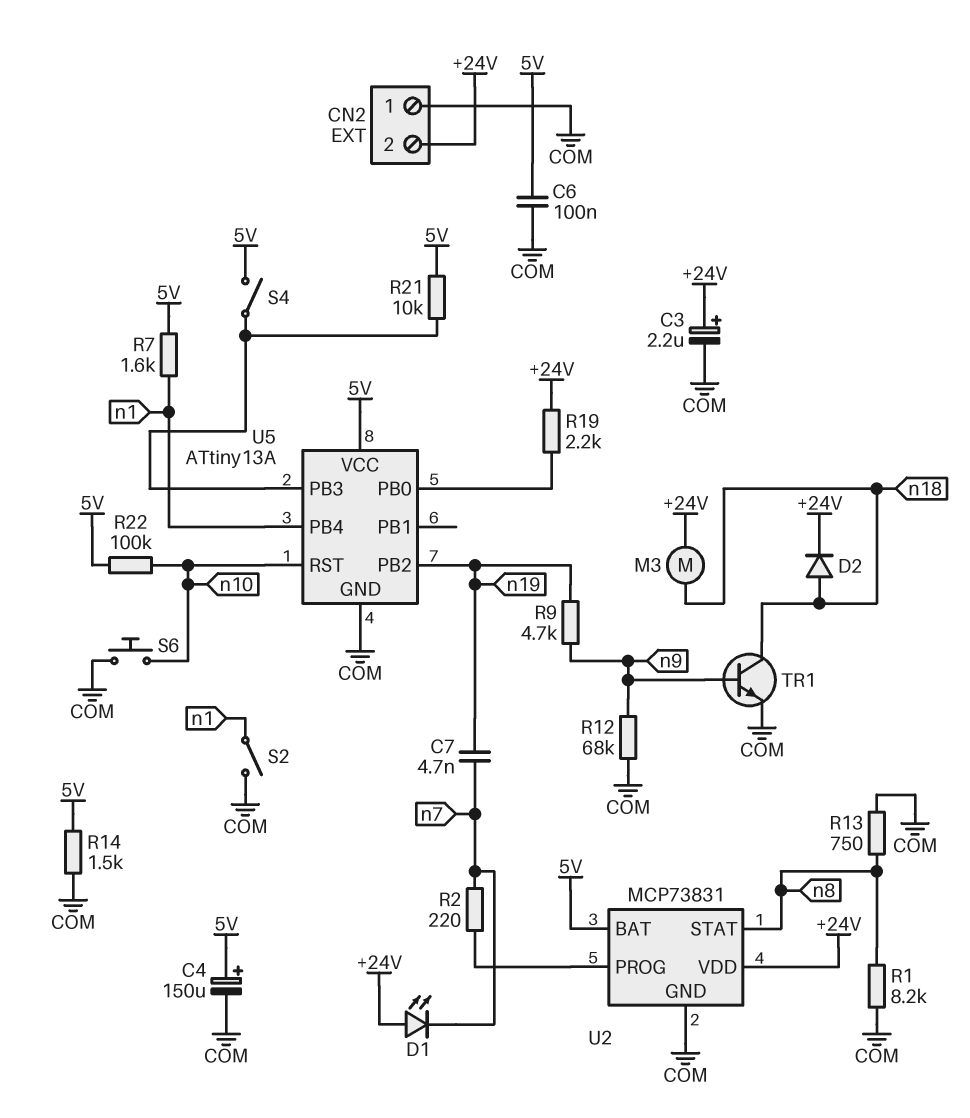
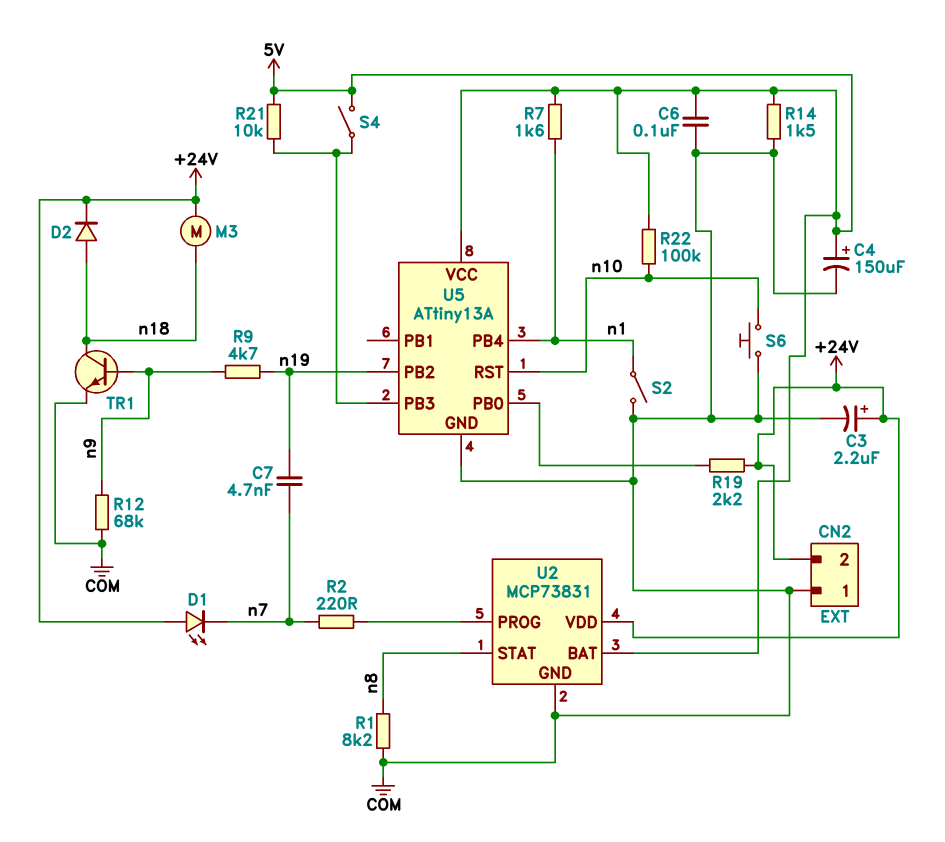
R13: 750 (COM, n8) -> none

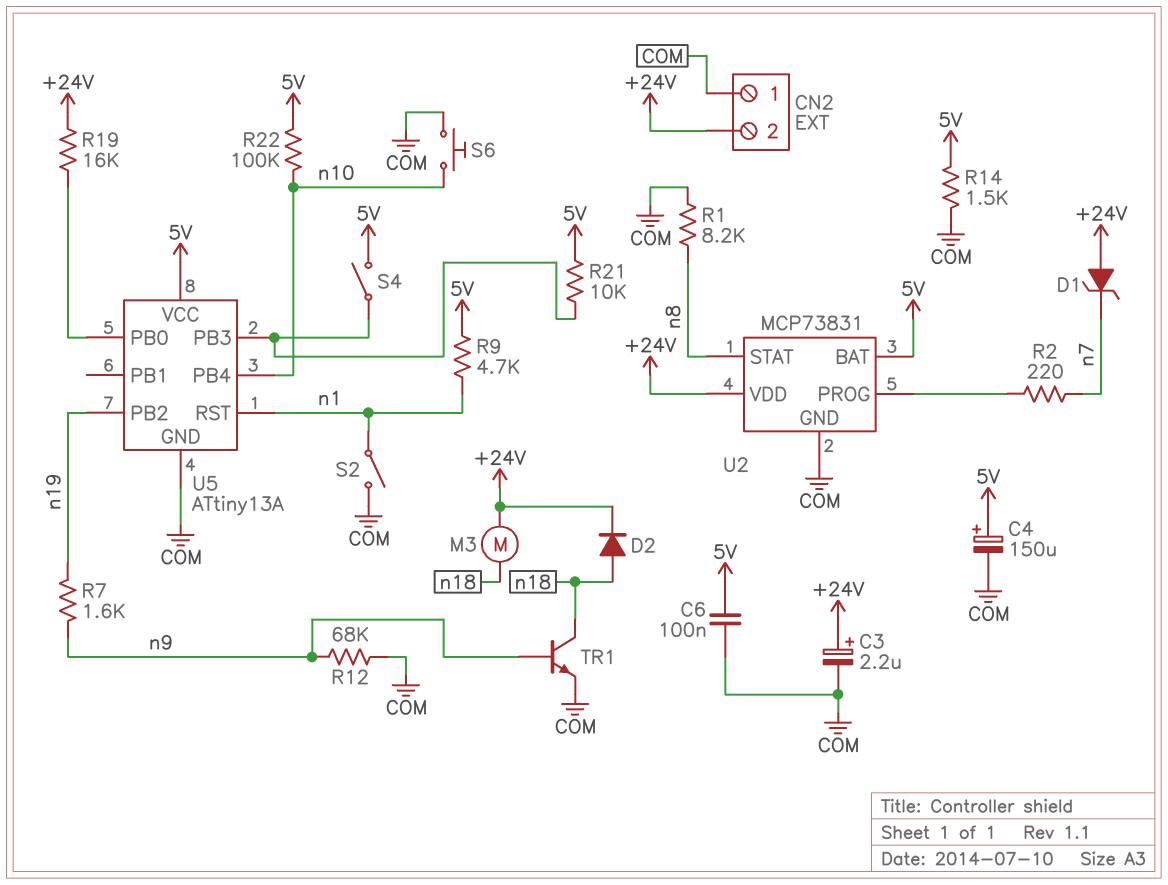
C7: 4.7nF (n7, n19) -> none
D1: LED (A +24V, K n7) -> zener (A +24V, K n7)
R7: 1.6k (5V, n1) -> 1.6k (n9, n19)
R9: 4.7k (n9, n19) -> 4.7k (5V, n1)
R19: 2.2k (+24V, U5/PB0) -> 16k (+24V, U5/PB0)
U5 pin PB4: n1 -> n10
U5 pin RST: n10 -> n1

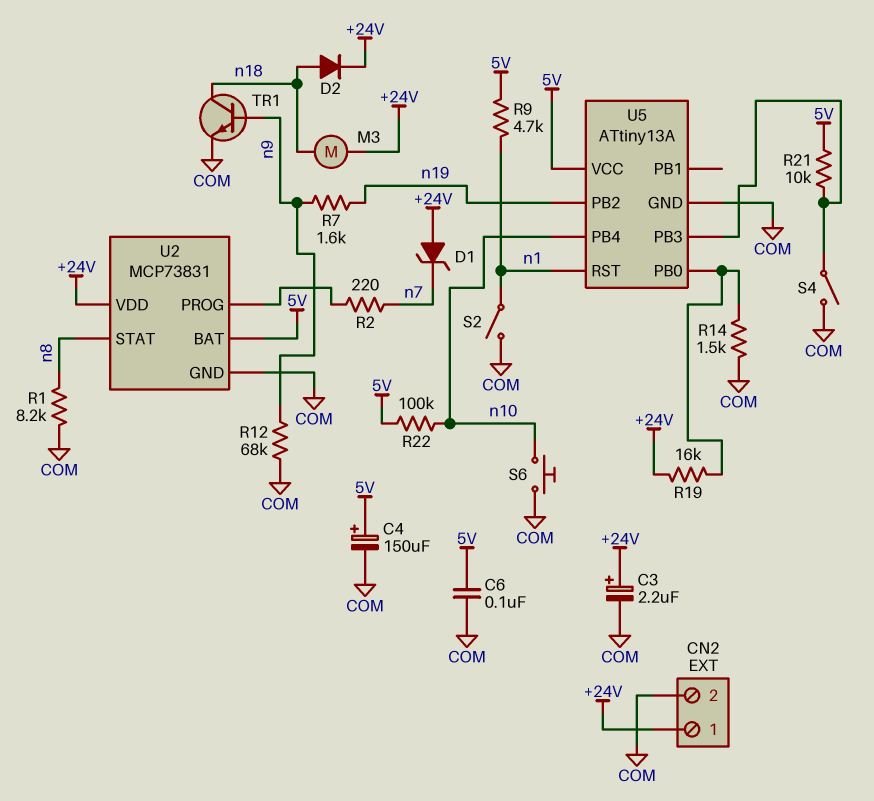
CN2 pin 1: COM -> +24V
CN2 pin 2: +24V -> COM
R14: 1.5k (5V, COM) -> 1.5k (COM, U5/PB0)
S4: switch (5V, U5/PB3) -> switch (COM, U5/PB3)

